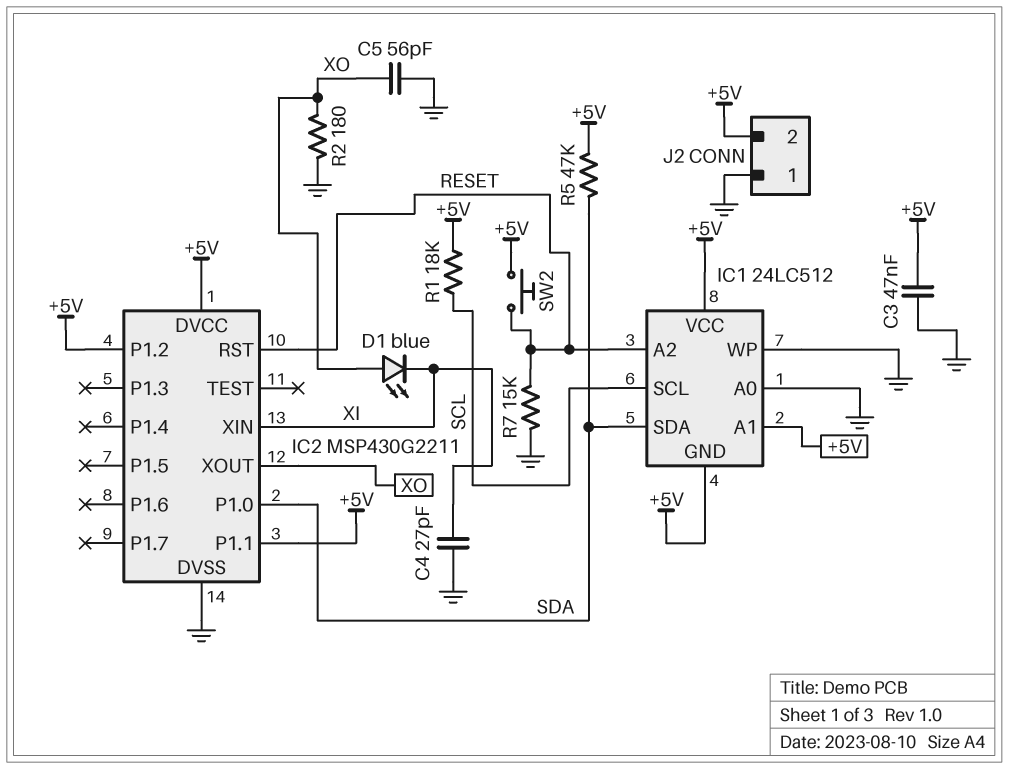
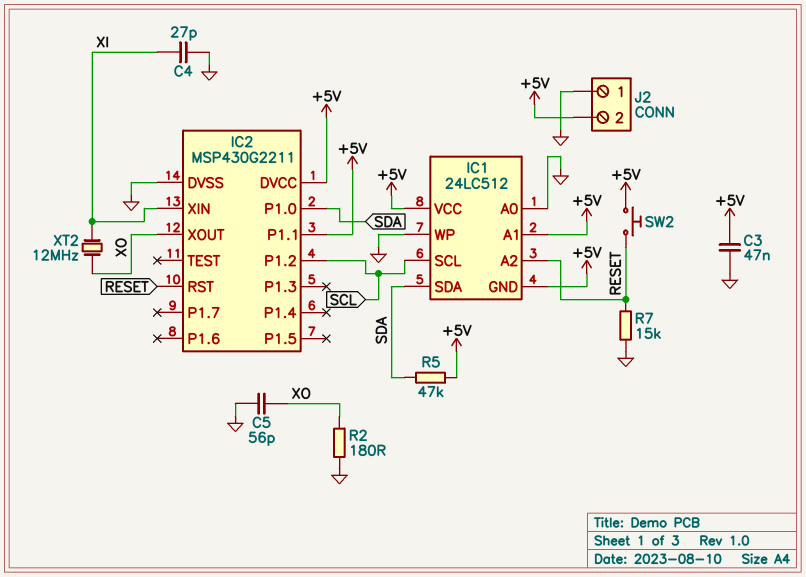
D1: LED blue (A XO, K XI) -> none
IC2 pin P1.2: +5V -> SCL
R1: 18k (+5V, SCL) -> none
XT2: none -> 12MHz (XI, XO)

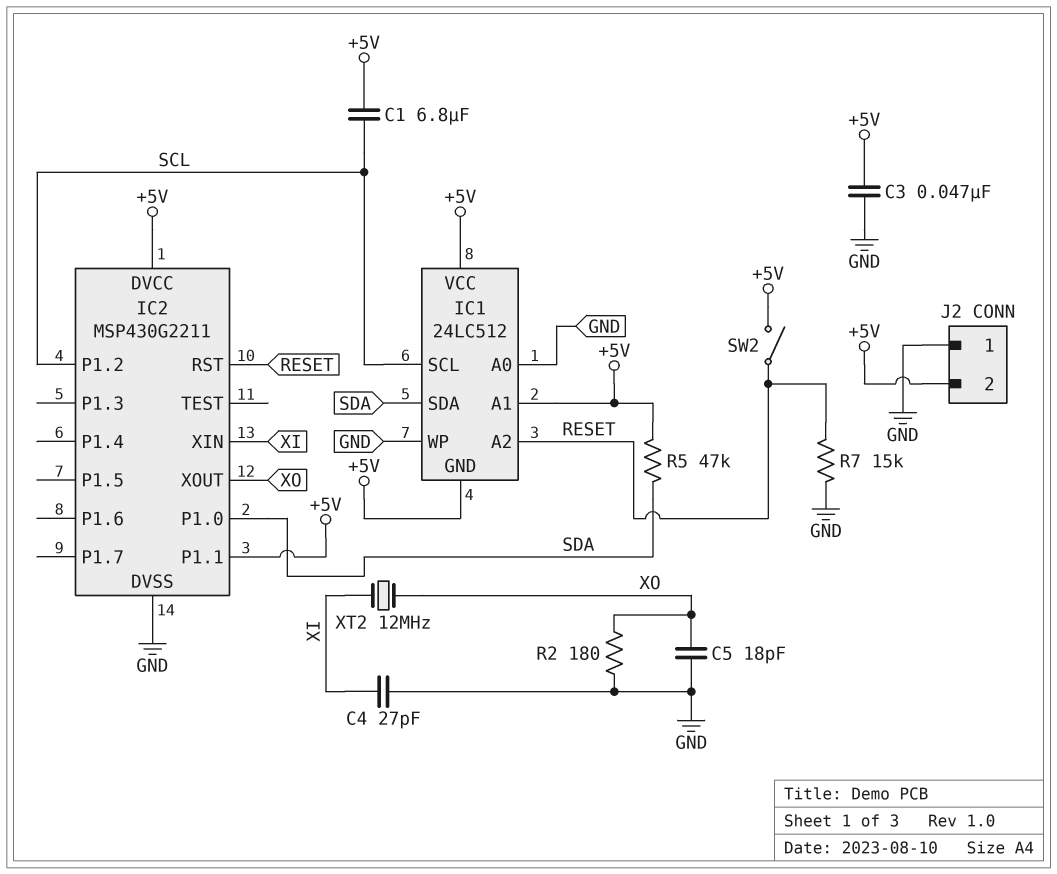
C1: none -> 6.8uF (+5V, SCL)
C5: 56pF (GND, XO) -> 18pF (GND, XO)
SW2: button (+5V, RESET) -> switch (+5V, RESET)

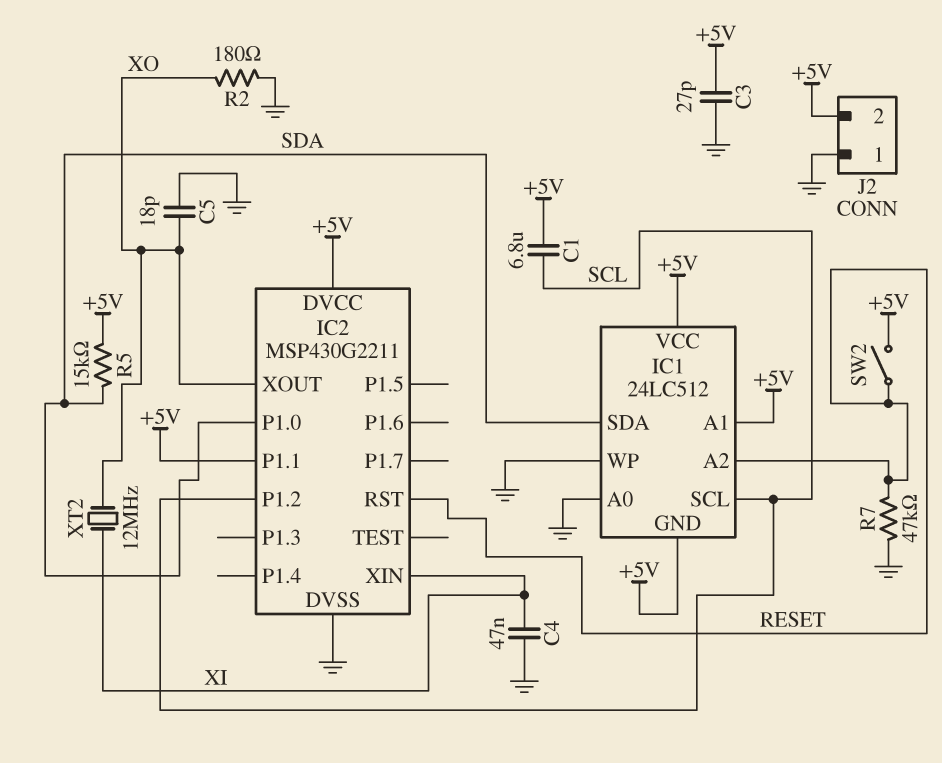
C3: 47nF (+5V, GND) -> 27pF (+5V, GND)
C4: 27pF (GND, XI) -> 47nF (GND, XI)
R5: 47k (+5V, SDA) -> 15k (+5V, SDA)
R7: 15k (GND, RESET) -> 47k (GND, RESET)

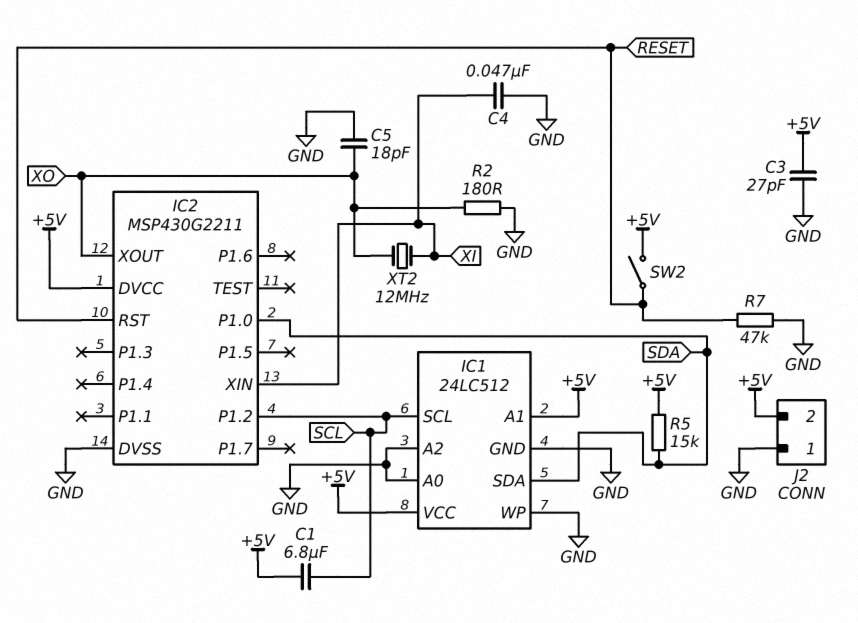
IC1 pin A2: RESET -> GND
IC1 pin GND: +5V -> GND
IC2 pin P1.1: +5V -> none

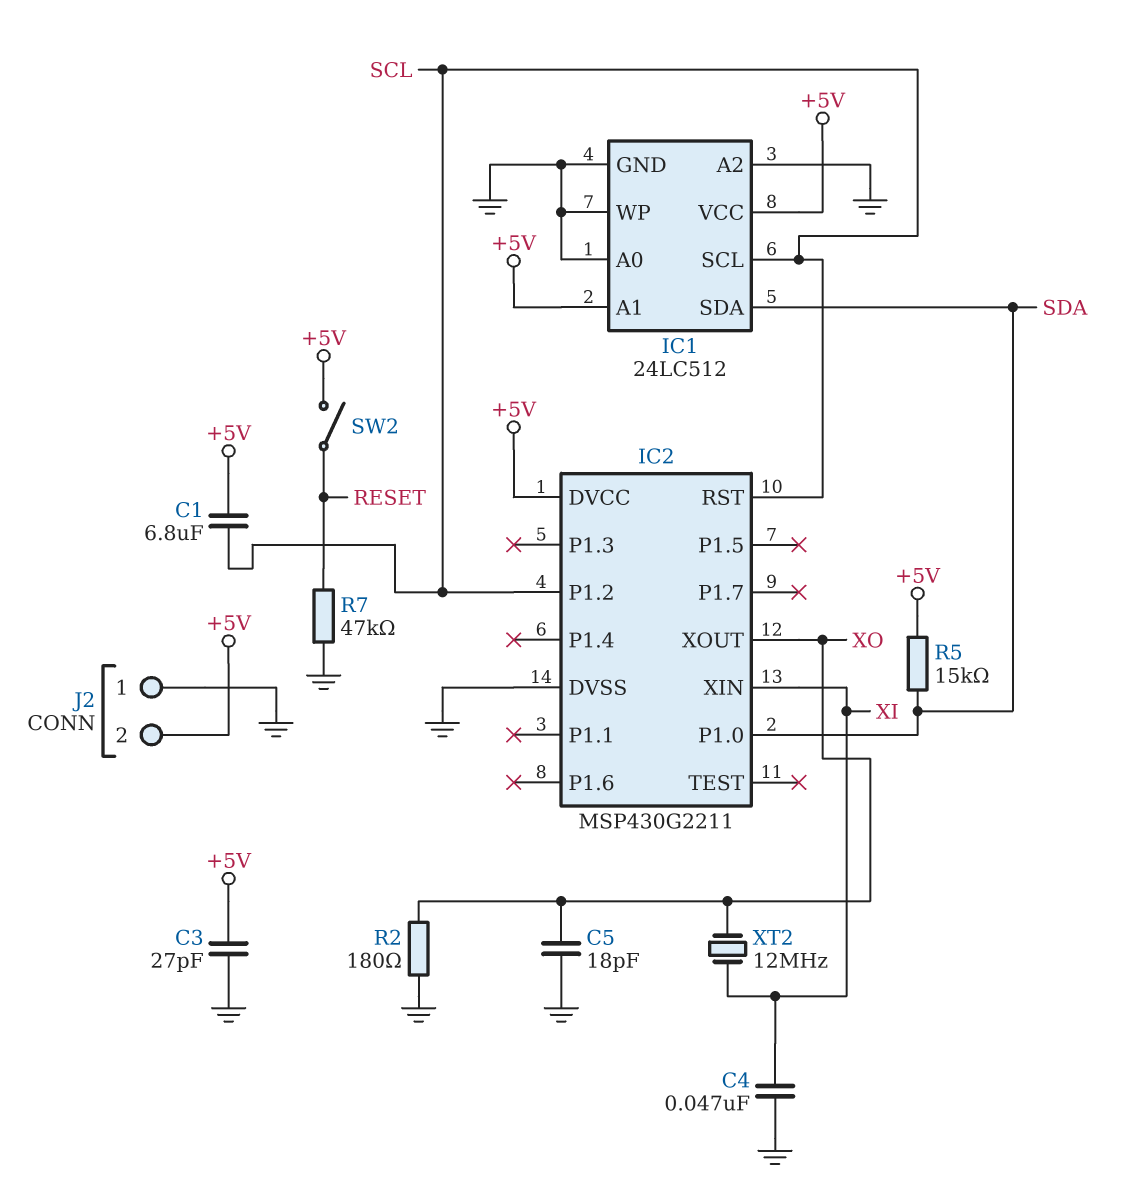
IC2 pin RST: RESET -> SCL

